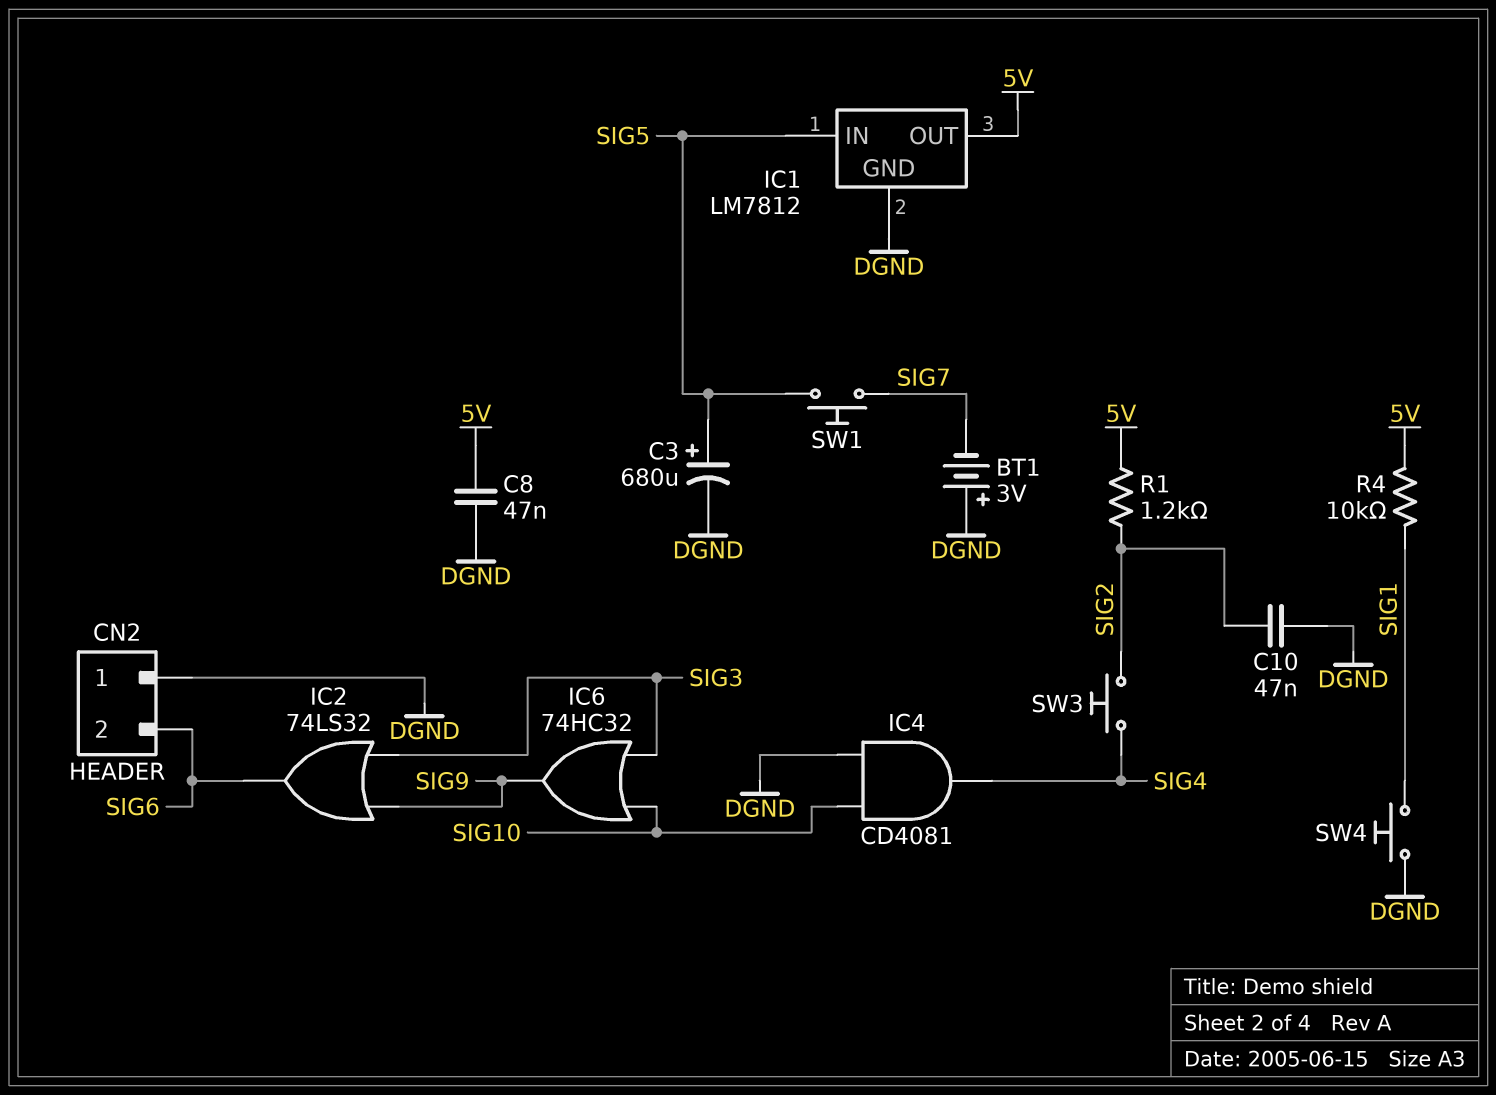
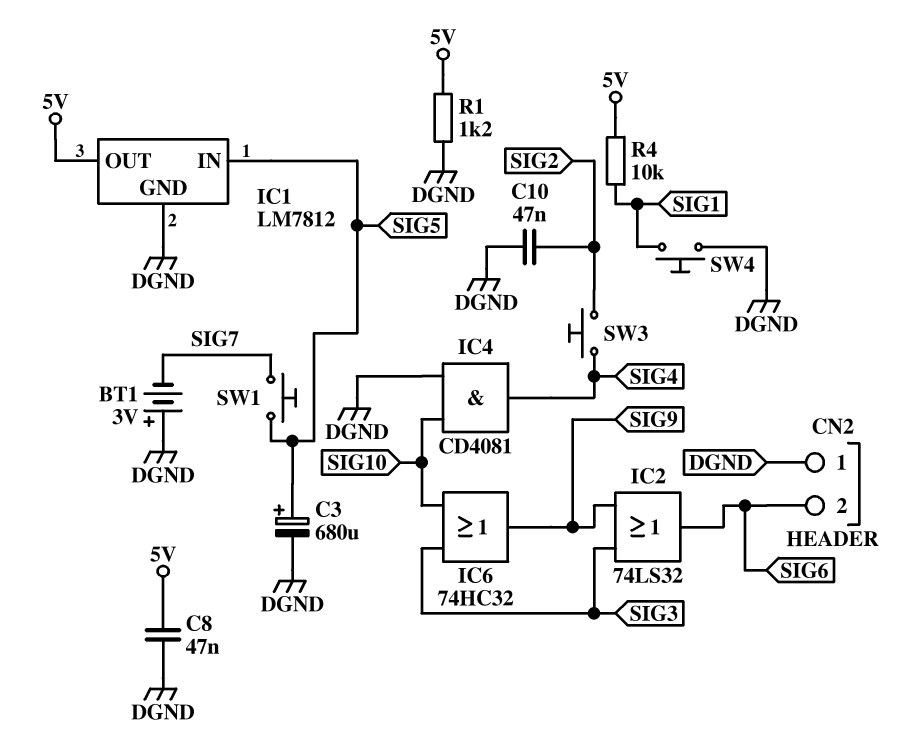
R1: 1.2k (5V, SIG2) -> 1.2k (5V, DGND)

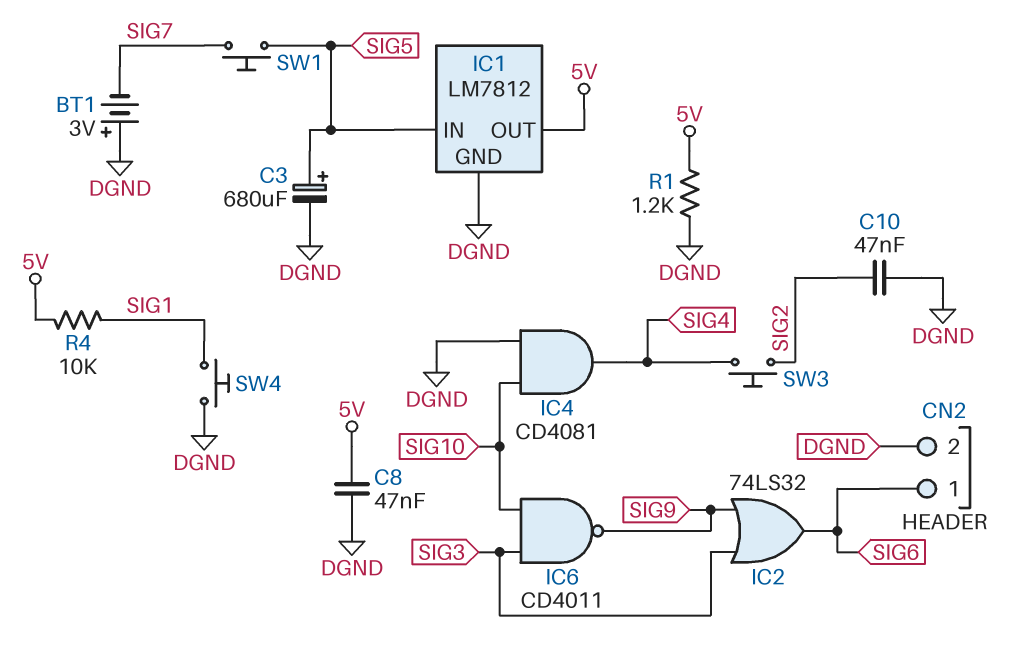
CN2 pin 1: DGND -> SIG6
CN2 pin 2: SIG6 -> DGND
IC6: OR 74HC32 (in SIG3, in SIG10, out SIG9) -> NAND CD4011 (in SIG3, in SIG10, out SIG9)

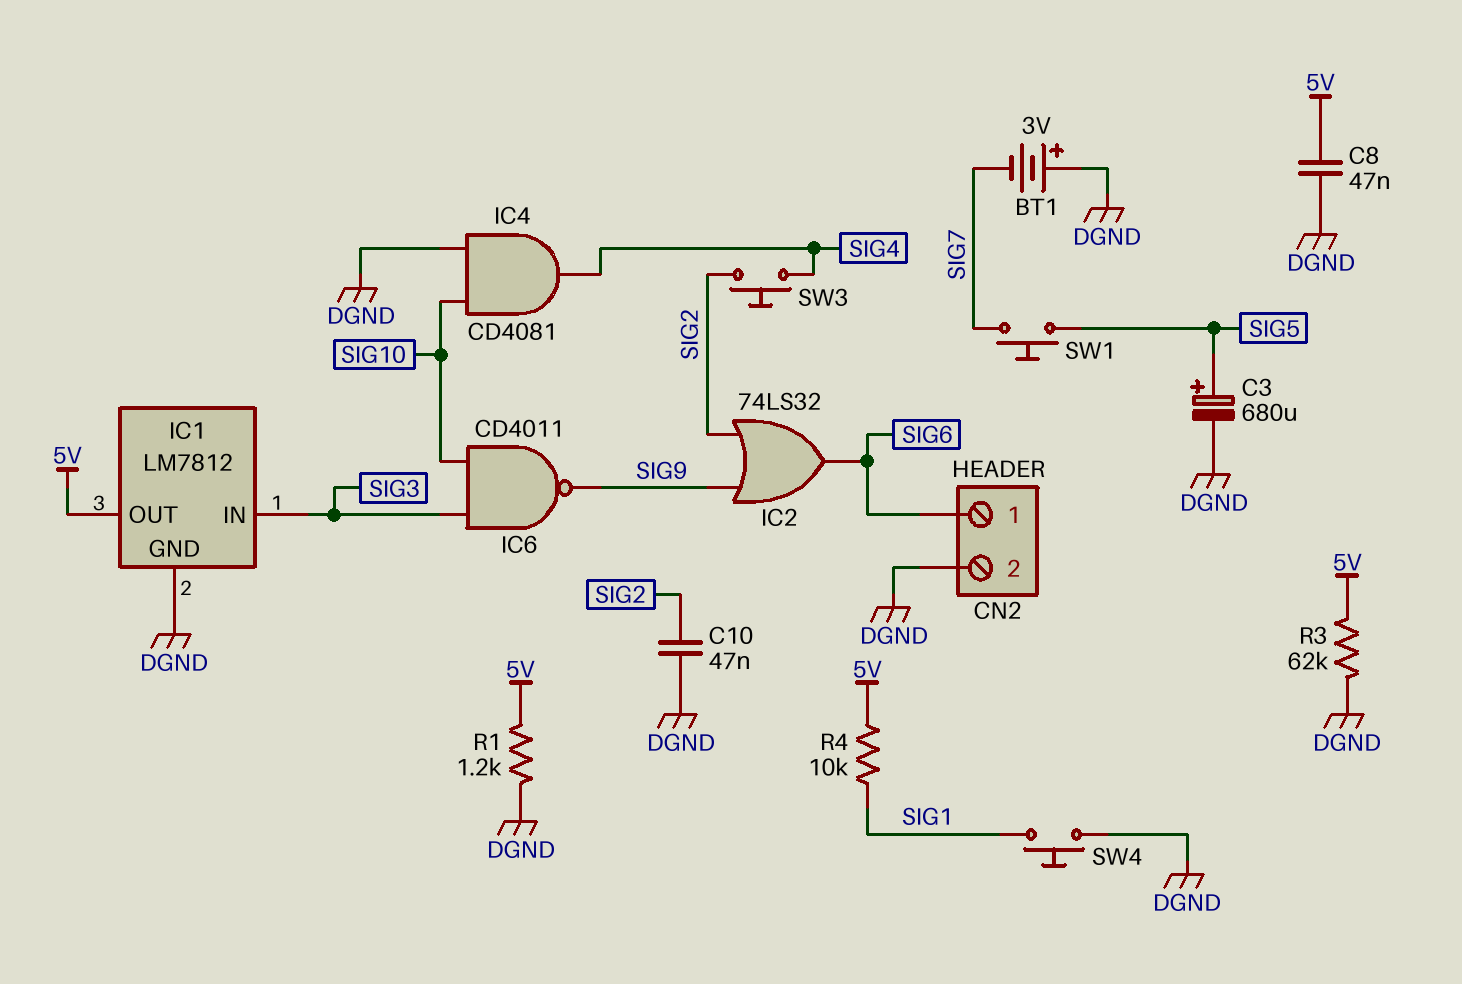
IC1 pin IN: SIG5 -> SIG3
IC2: OR 74LS32 (in SIG3, in SIG9, out SIG6) -> OR 74LS32 (in SIG2, in SIG9, out SIG6)
R3: none -> 62k (5V, DGND)

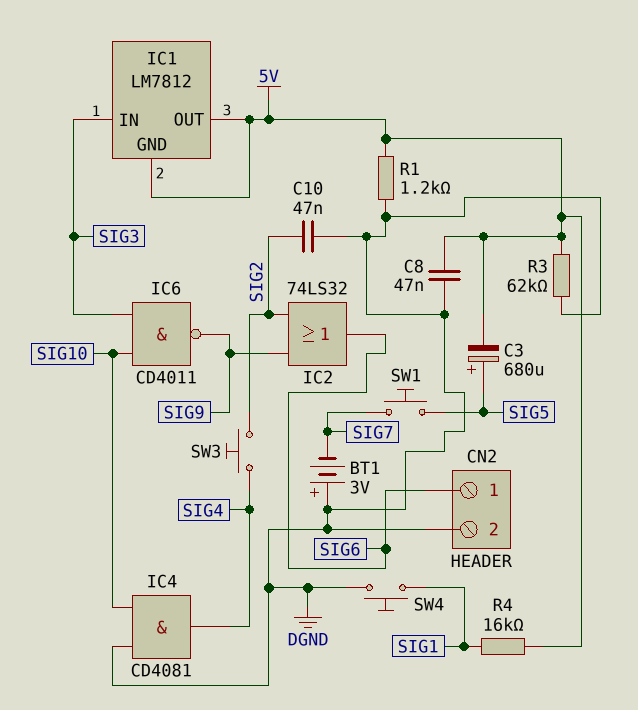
C3: 680uF (plus SIG5, minus DGND) -> 680uF (plus SIG5, minus 5V)
IC1 pin GND: DGND -> 5V
R4: 10k (5V, SIG1) -> 16k (5V, SIG1)

